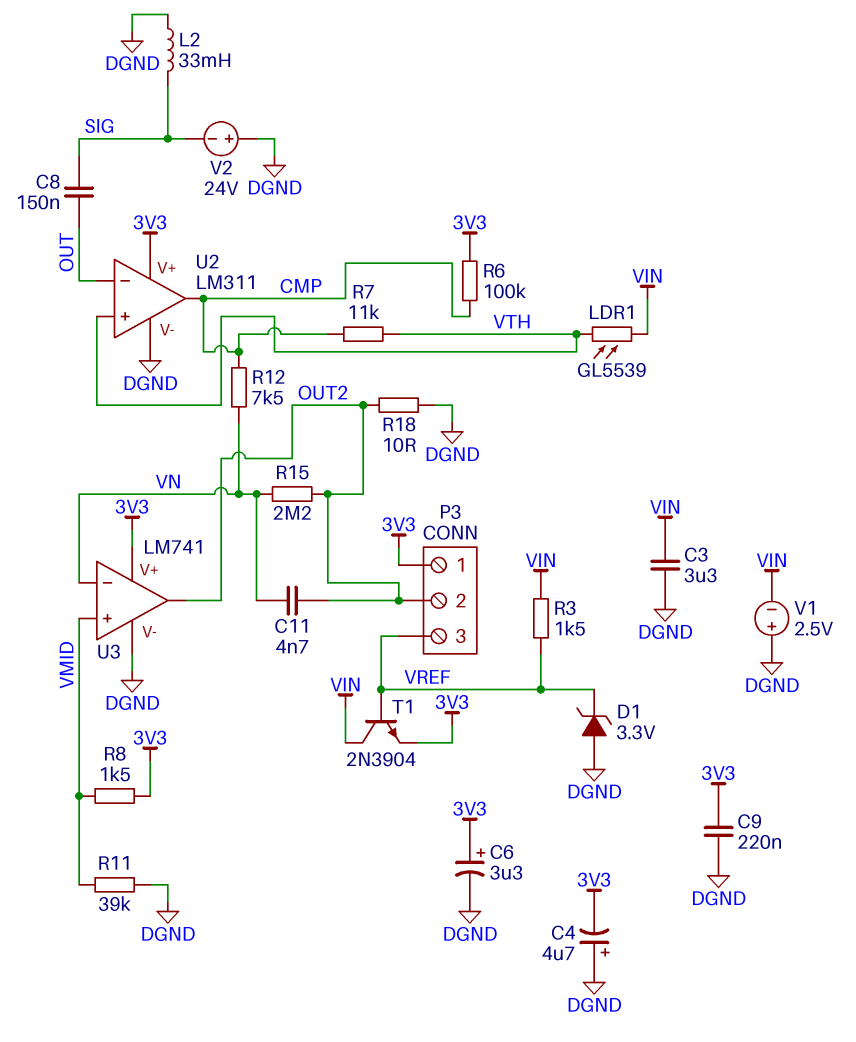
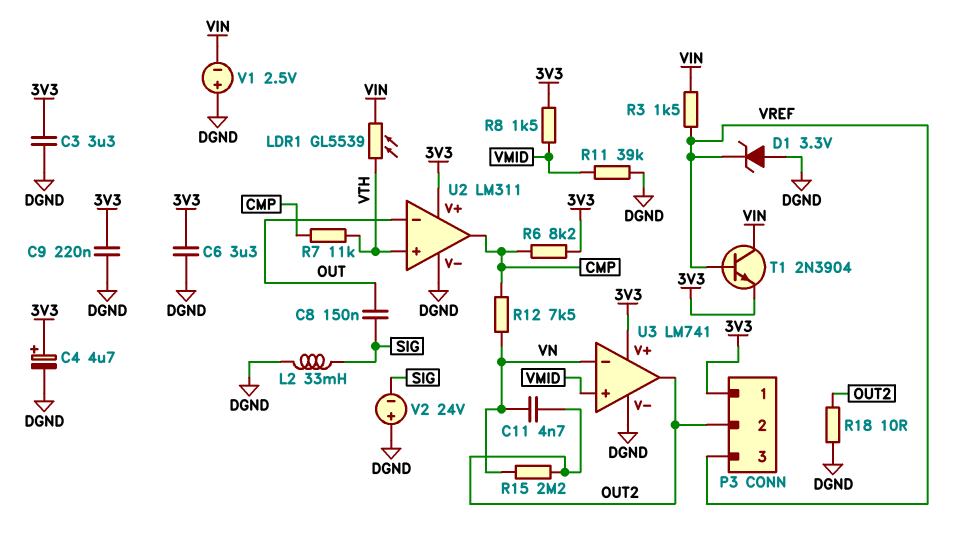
C3: 3.3uF (DGND, VIN) -> 3.3uF (3V3, DGND)
C4: 4.7uF (plus DGND, minus 3V3) -> 4.7uF (plus 3V3, minus DGND)
C6: 3.3uF (plus 3V3, minus DGND) -> 3.3uF (3V3, DGND)
R6: 100k (3V3, CMP) -> 8.2k (3V3, CMP)

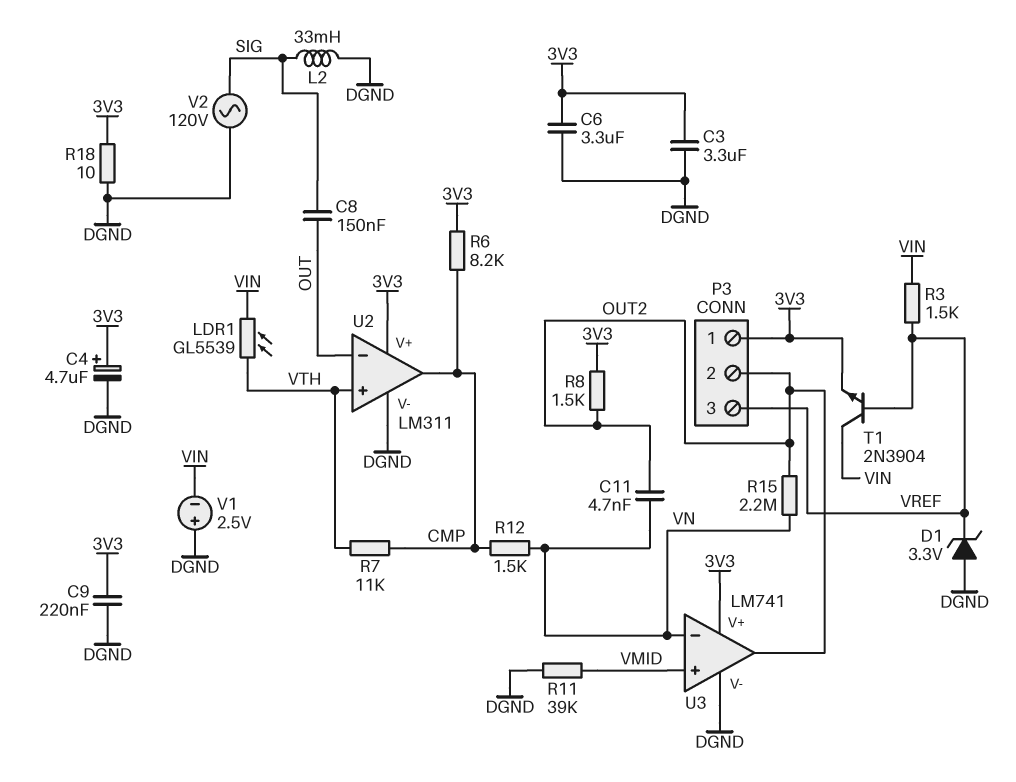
R8: 1.5k (3V3, VMID) -> 1.5k (3V3, OUT2)
R12: 7.5k (CMP, VN) -> 1.5k (CMP, VN)
R18: 10 (DGND, OUT2) -> 10 (3V3, DGND)
V2: 24V (plus DGND, minus SIG) -> AC 120V (DGND, SIG)

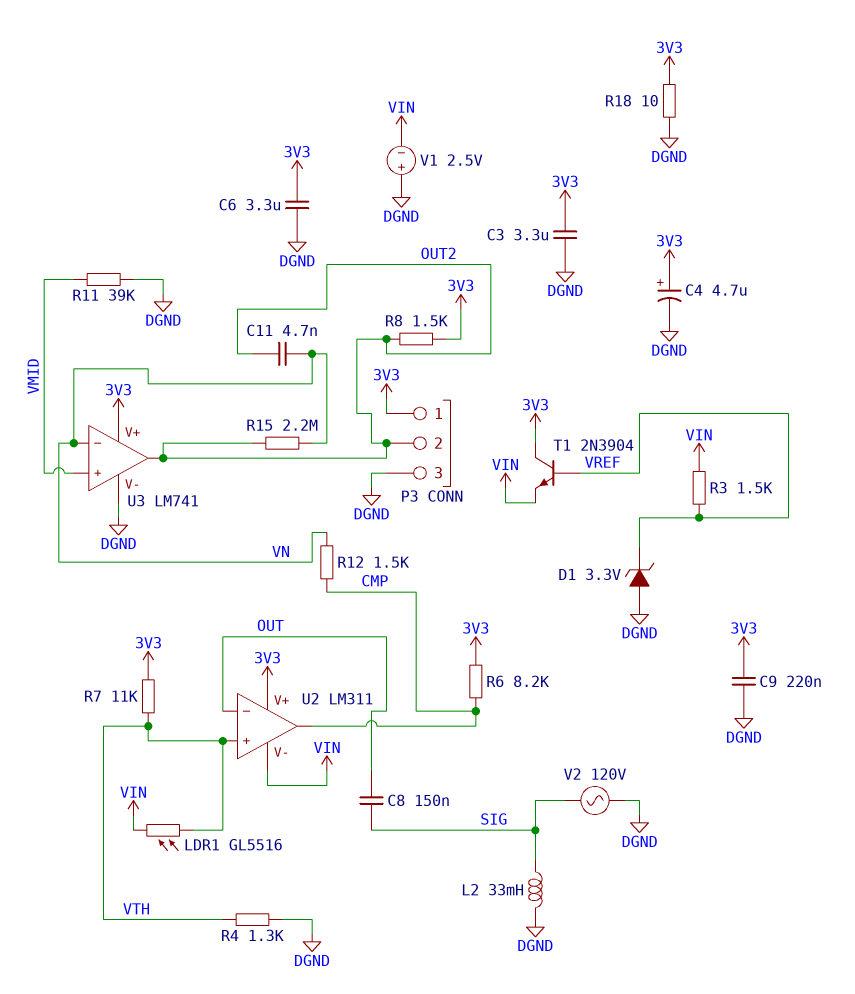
LDR1: GL5539 (VIN, VTH) -> GL5516 (VIN, VTH)
P3 pin 3: VREF -> DGND
R4: none -> 1.3k (DGND, VTH)
R7: 11k (CMP, VTH) -> 11k (3V3, VTH)
T1: NPN 2N3904 (B VREF, C VIN, E 3V3) -> NPN 2N3904 (B VREF, C 3V3, E VIN)
U2 pin V-: DGND -> VIN

